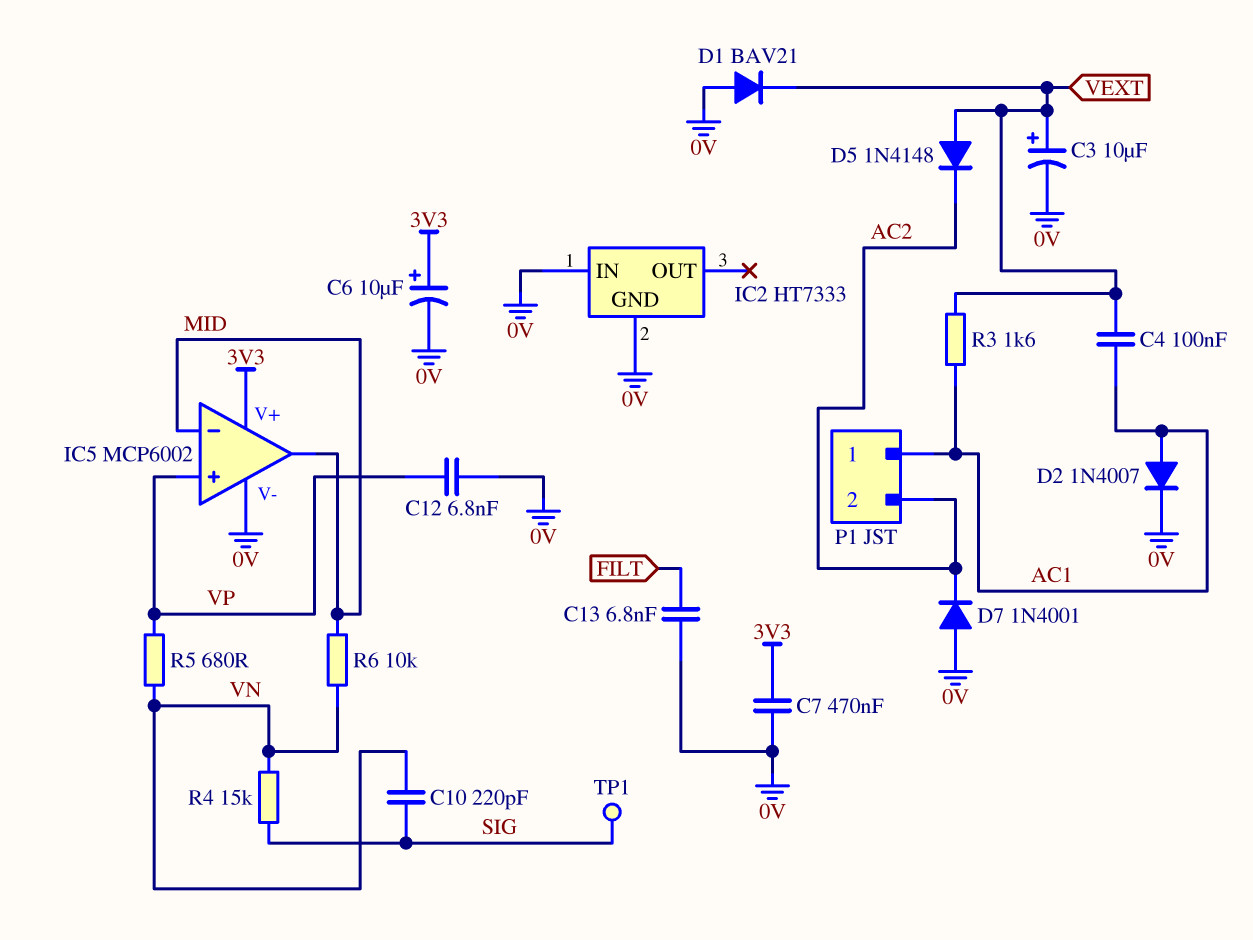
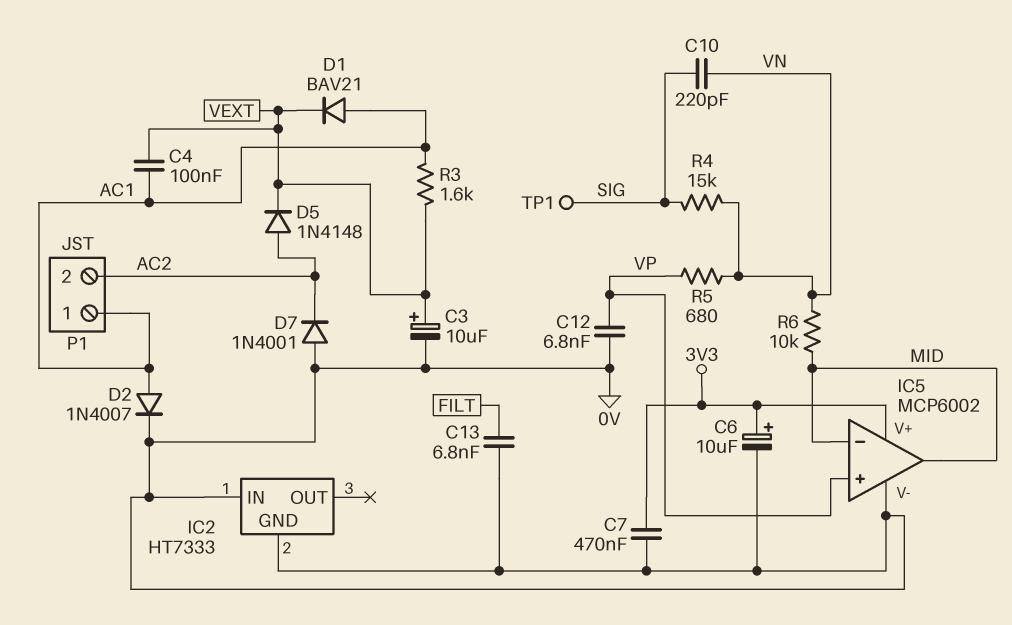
D1: diode BAV21 (A 0V, K VEXT) -> diode BAV21 (A AC1, K VEXT)
D5: diode 1N4148 (A VEXT, K AC2) -> diode 1N4148 (A AC2, K VEXT)

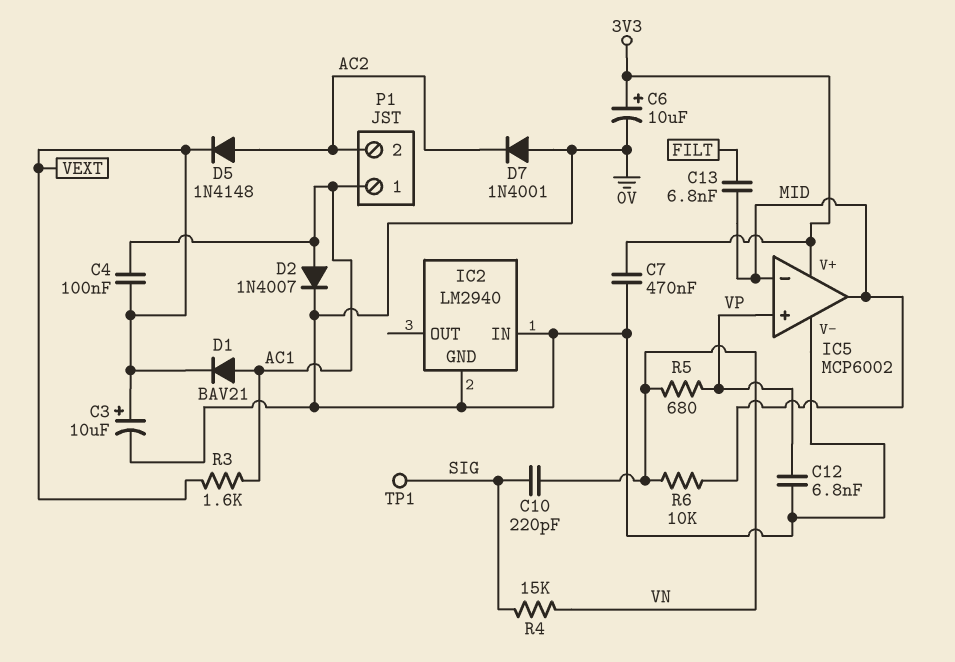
C13: 6.8nF (0V, FILT) -> 6.8nF (FILT, MID)
IC2: HT7333 -> LM2940

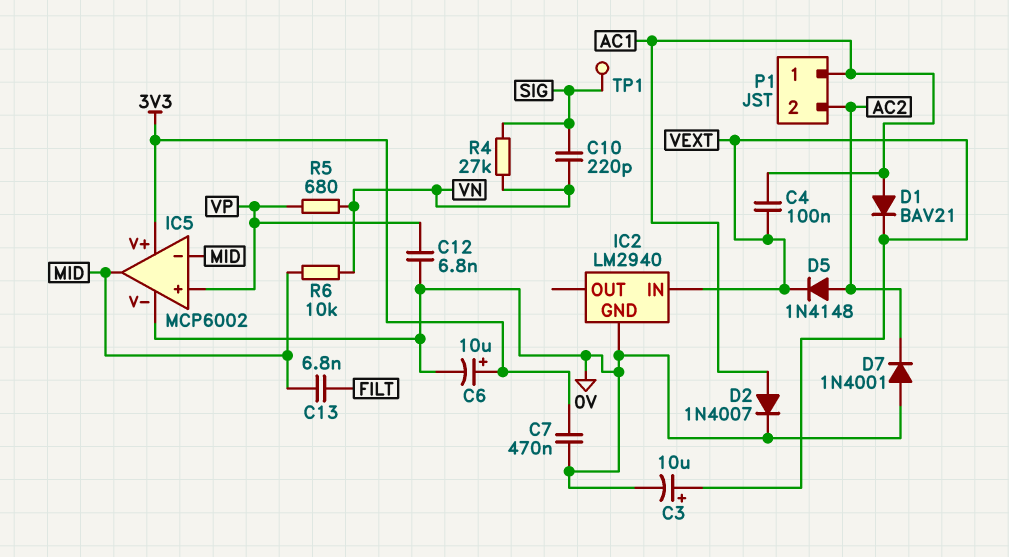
IC2 pin IN: 0V -> VEXT
R3: 1.6k (AC1, VEXT) -> none
R4: 15k (SIG, VN) -> 27k (SIG, VN)

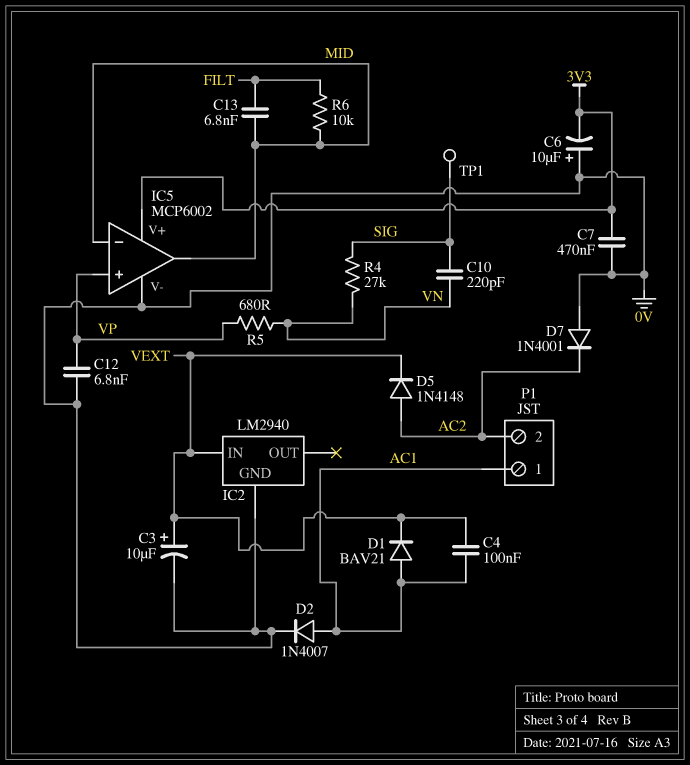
C6: 10uF (plus 3V3, minus 0V) -> 10uF (plus 0V, minus 3V3)
R6: 10k (MID, VN) -> 10k (FILT, MID)

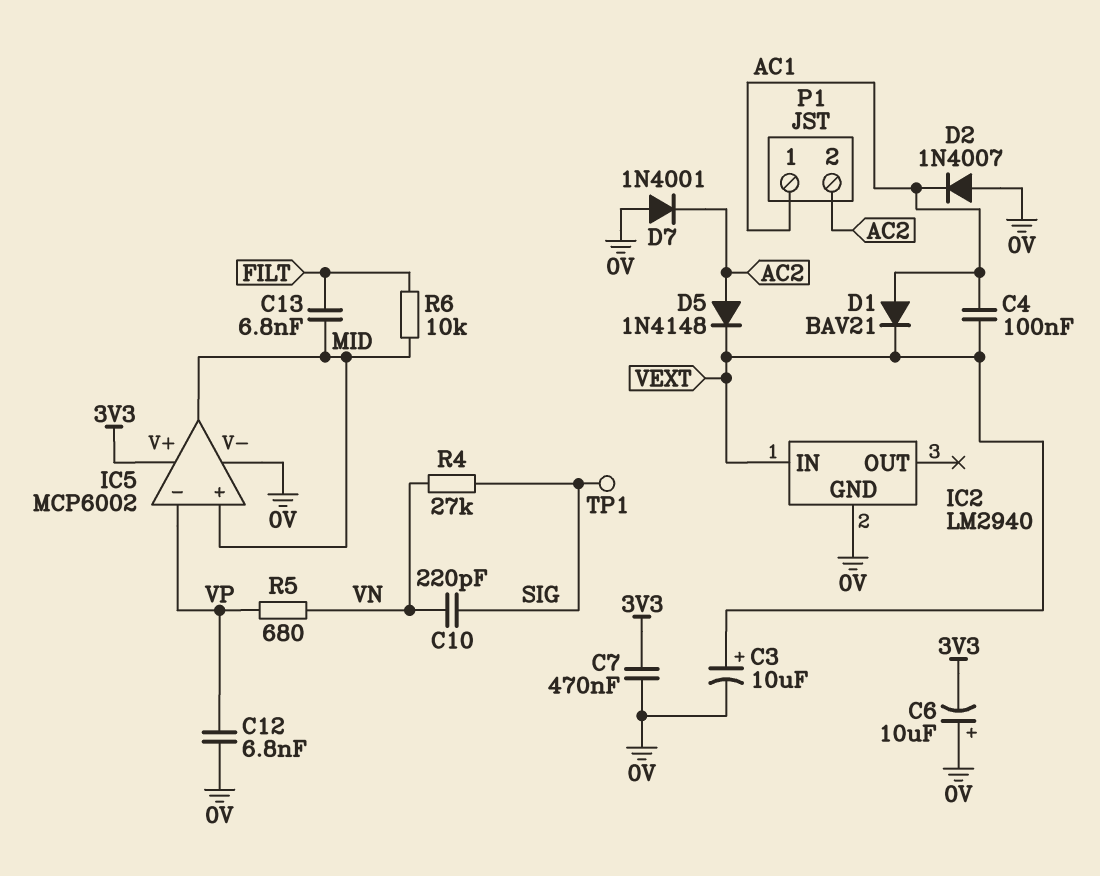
D2: diode 1N4007 (A AC1, K 0V) -> diode 1N4007 (A 0V, K AC1)
IC5 pin in+: VP -> MID
IC5 pin in-: MID -> VP

